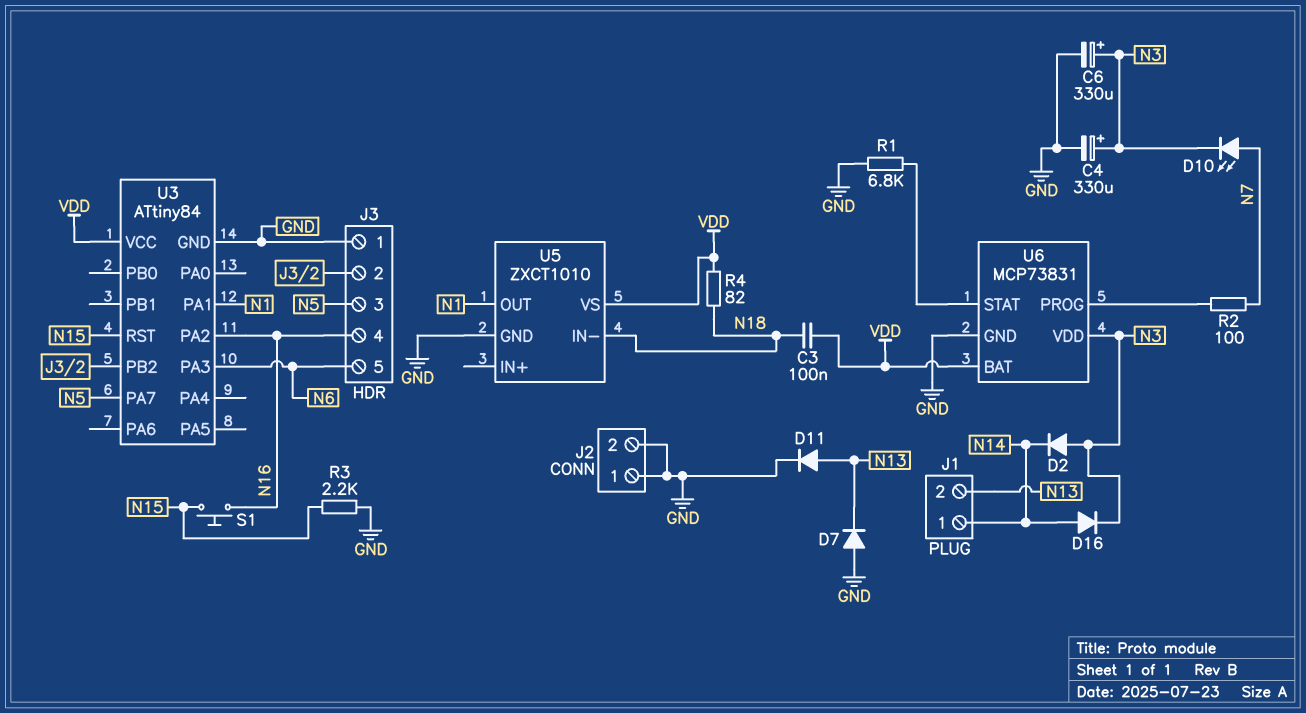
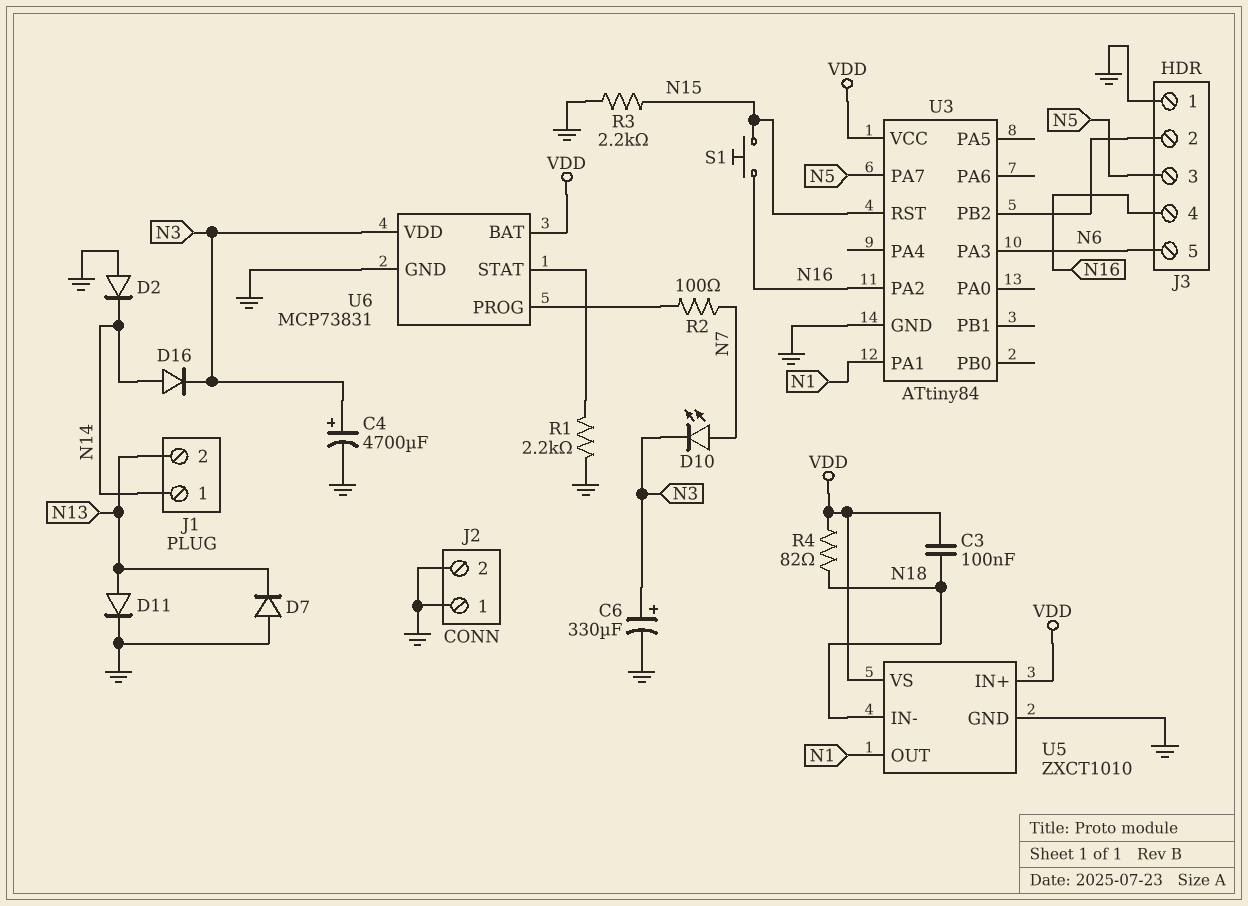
C4: 330uF (plus N3, minus GND) -> 4700uF (plus N3, minus GND)
D2: diode (A N3, K N14) -> diode (A GND, K N14)
R1: 6.8k (GND, U6/STAT) -> 2.2k (GND, U6/STAT)
U5 pin IN+: none -> VDD

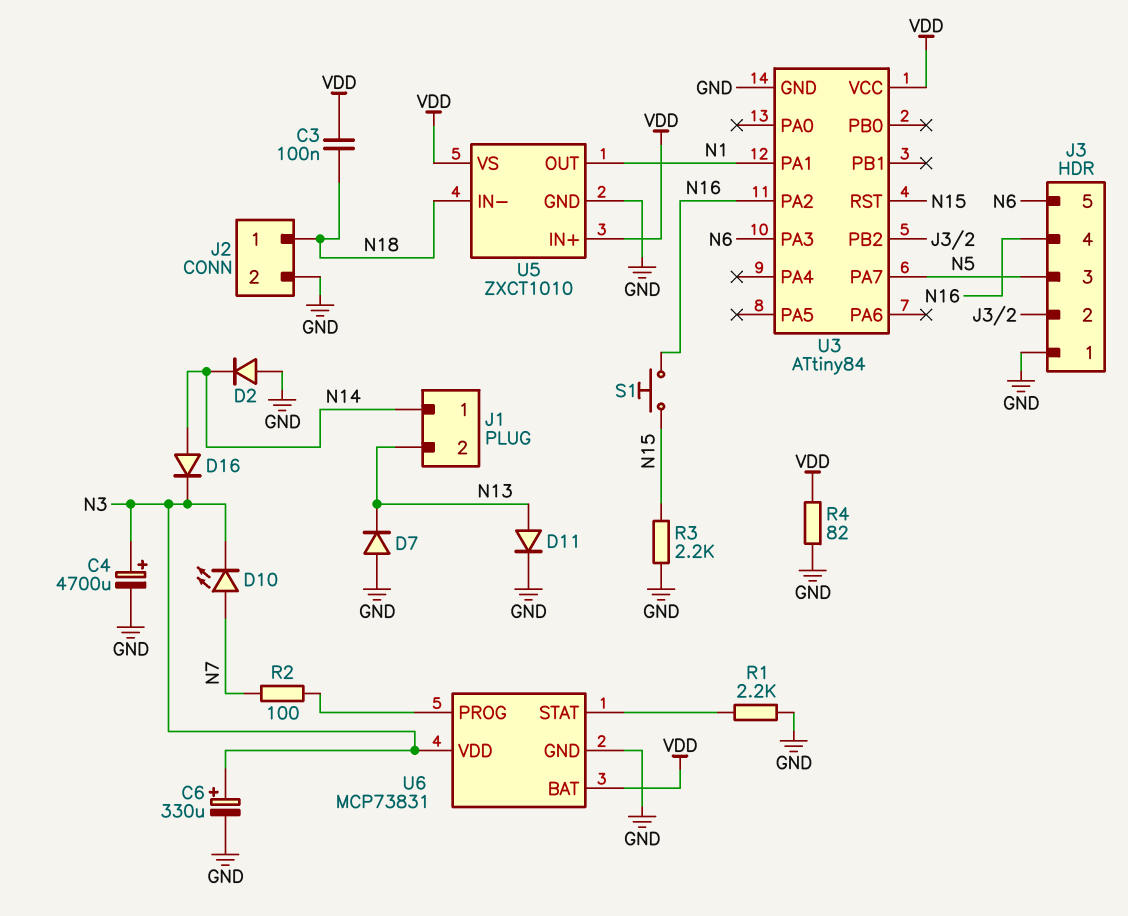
J2 pin 1: GND -> N18
R4: 82 (N18, VDD) -> 82 (GND, VDD)

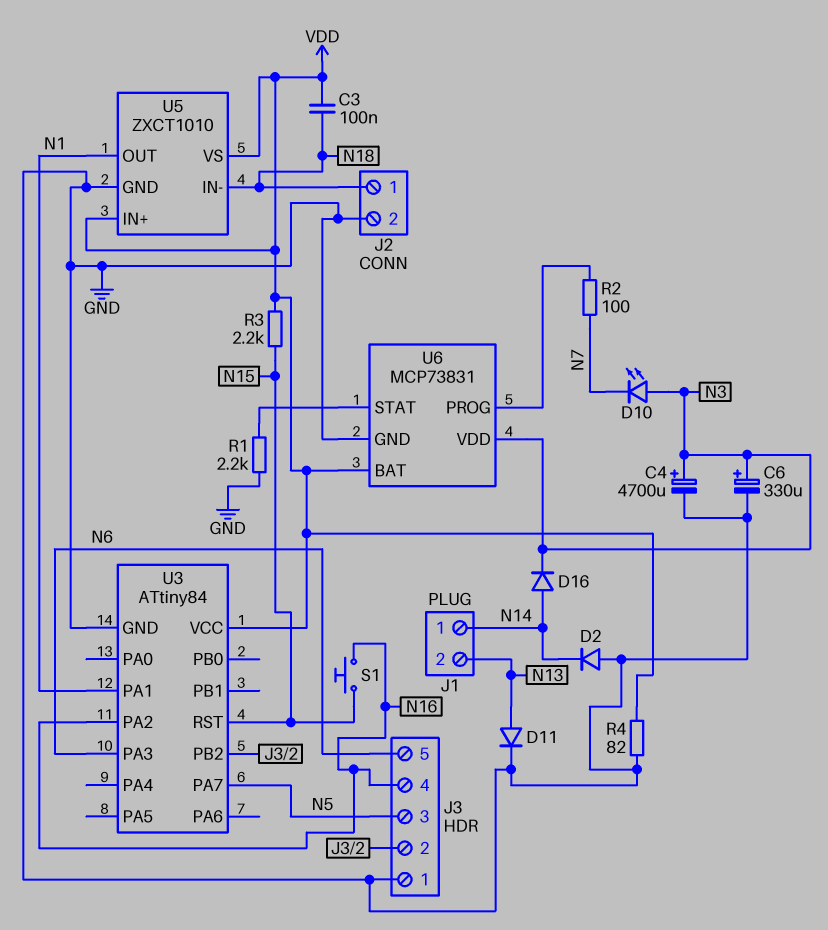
D7: diode (A GND, K N13) -> none
D10: LED (A N7, K N3) -> LED (A N3, K N7)
R3: 2.2k (GND, N15) -> 2.2k (N15, VDD)

